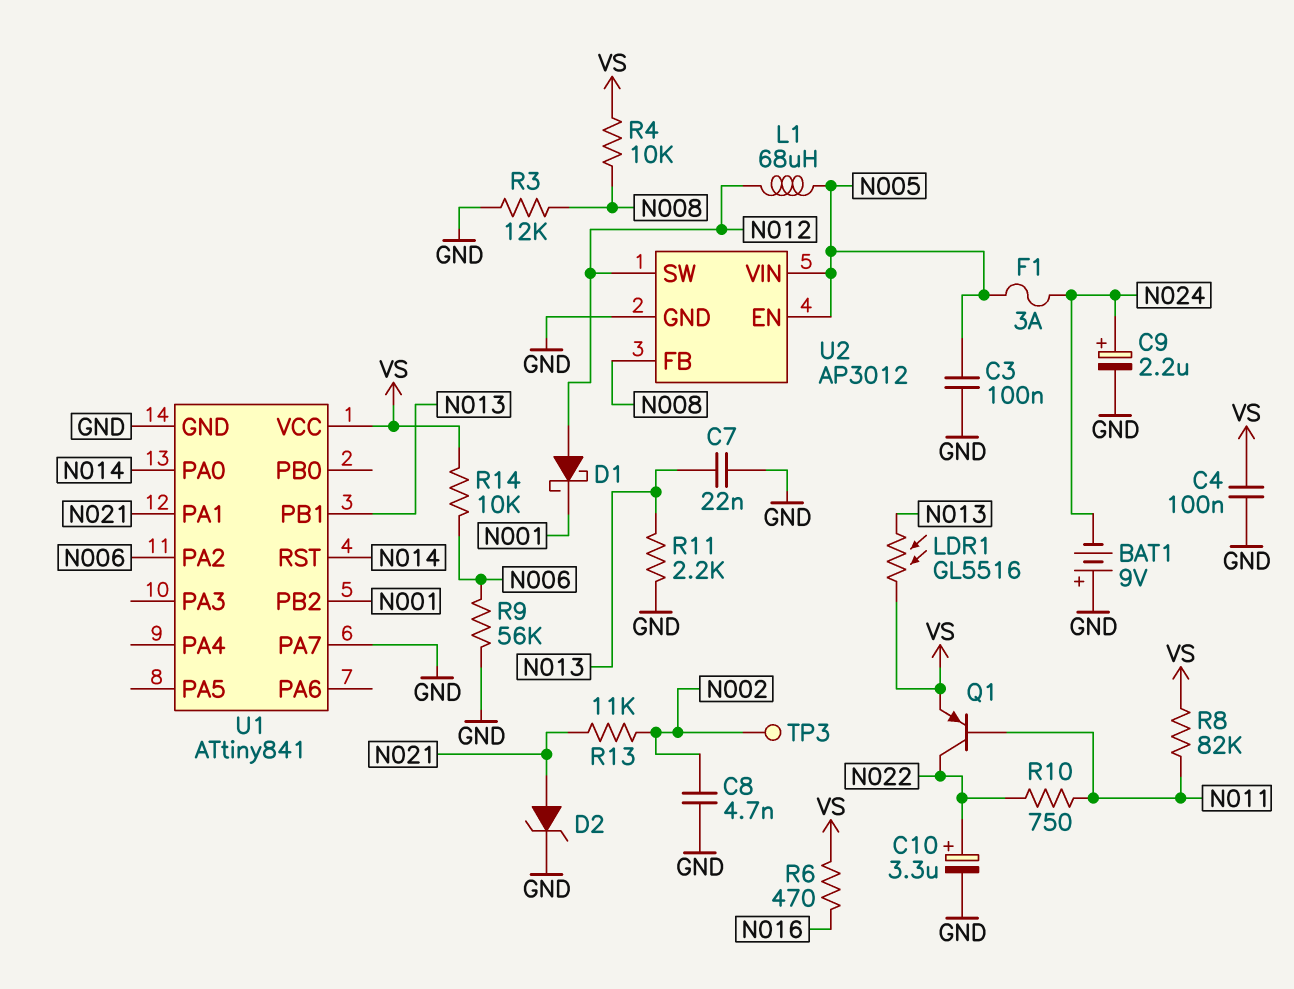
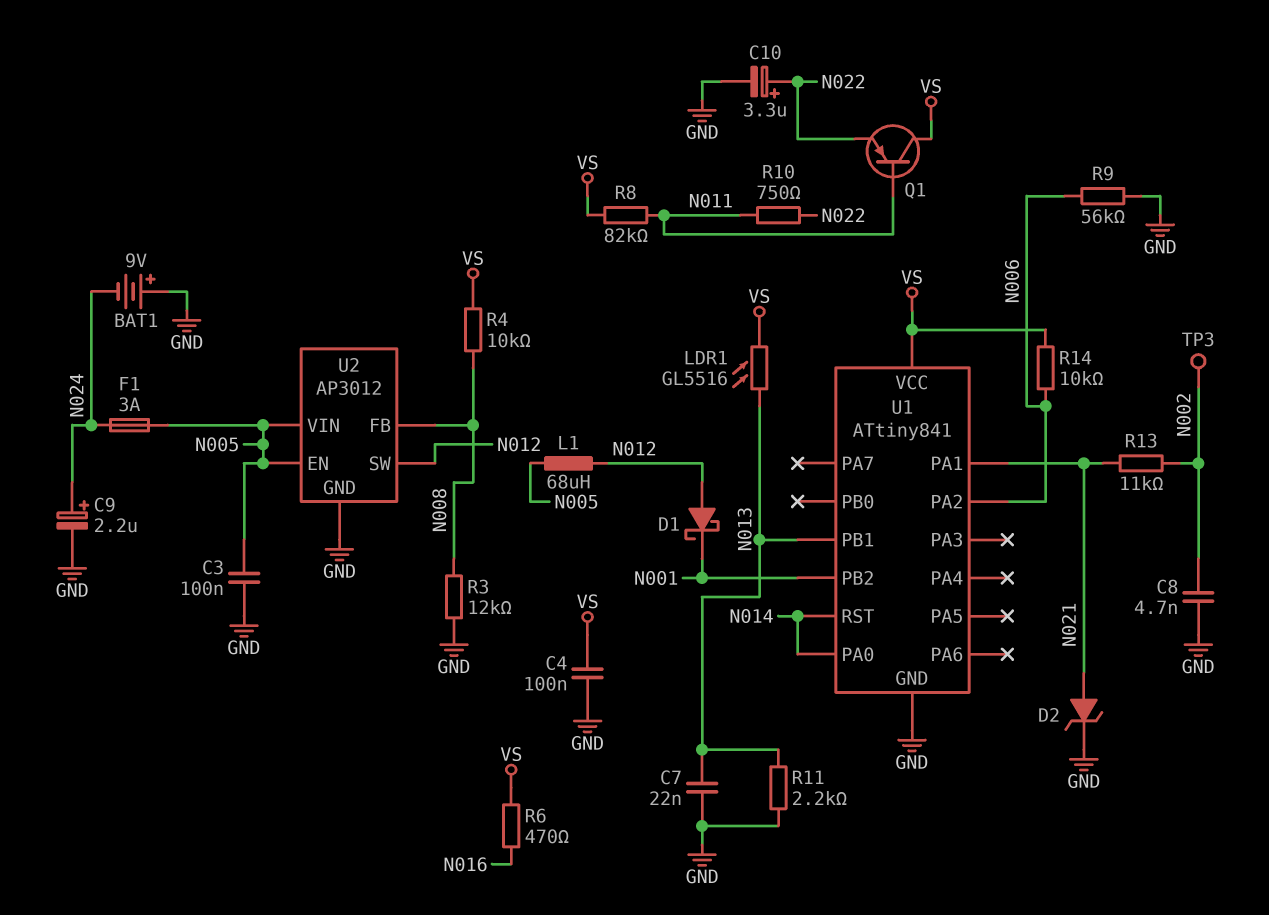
Q1: PNP (B N011, C N022, E VS) -> PNP (B N011, C VS, E N022)
U1 pin PA7: GND -> none

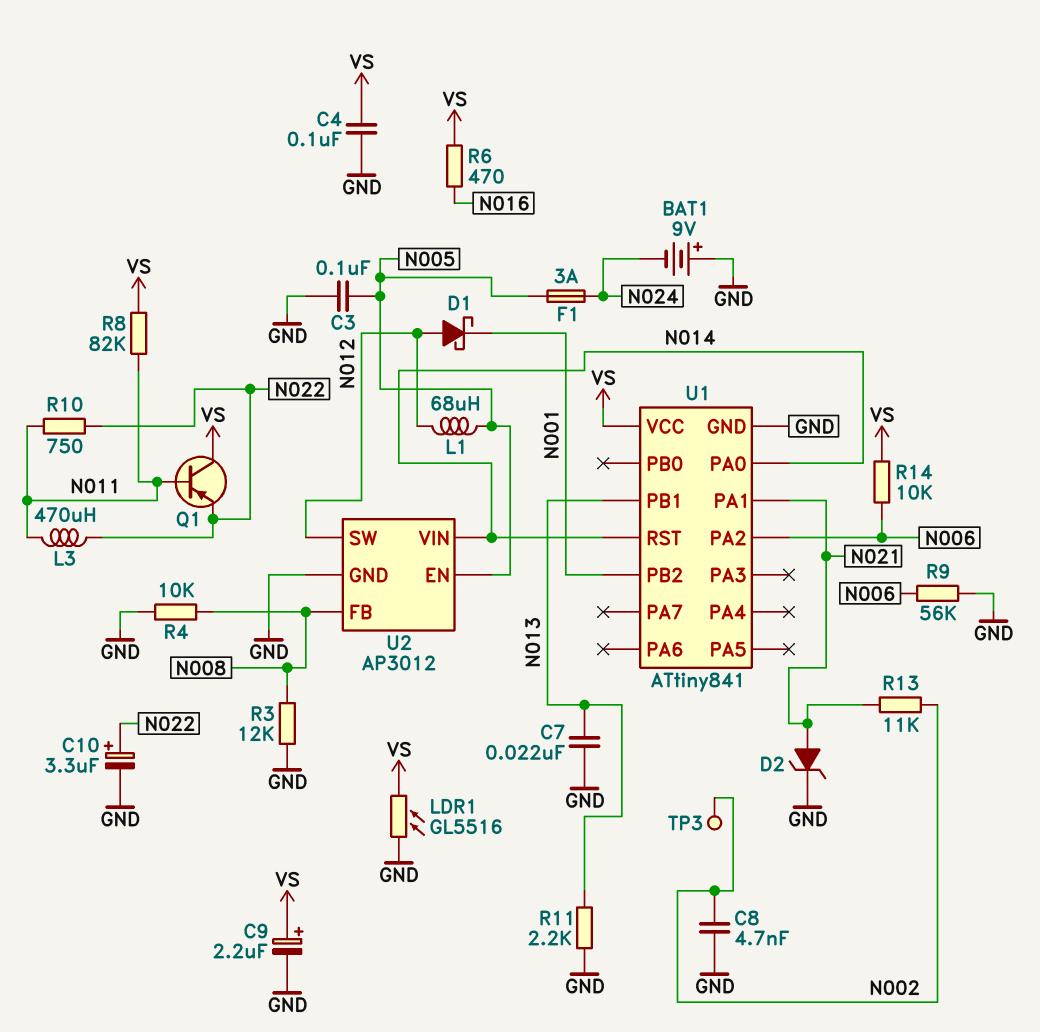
C9: 2.2uF (plus N024, minus GND) -> 2.2uF (plus VS, minus GND)
L3: none -> 470uH (N011, N022)
LDR1: GL5516 (N013, VS) -> GL5516 (GND, VS)
R4: 10k (N008, VS) -> 10k (GND, N008)
U2 pin VIN: N005 -> N014

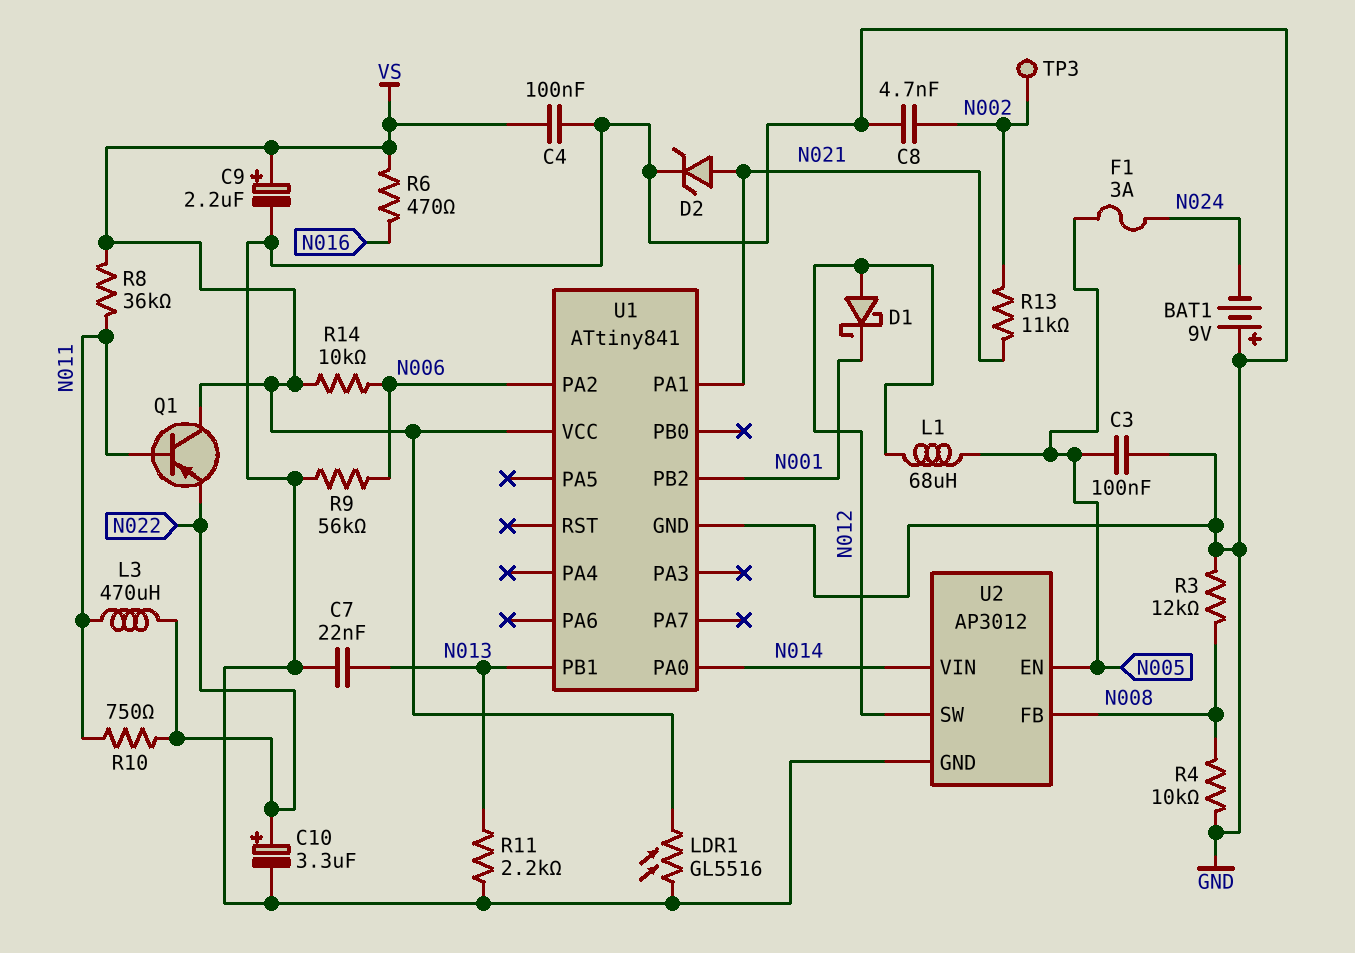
R8: 82k (N011, VS) -> 36k (N011, VS)
U1 pin RST: N014 -> none

